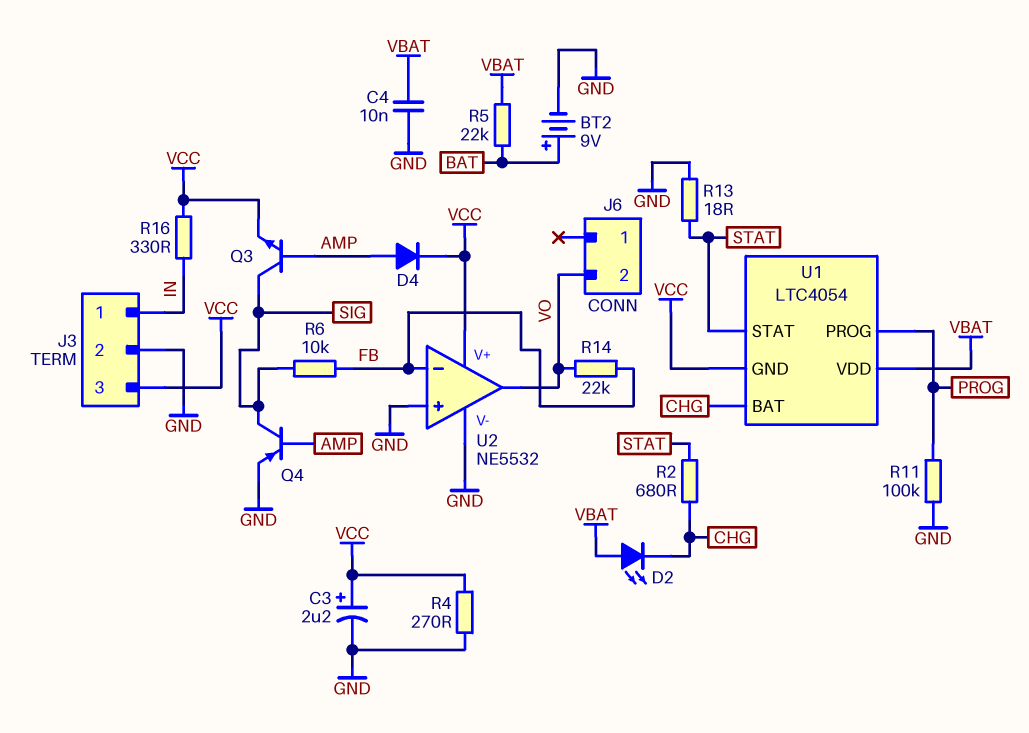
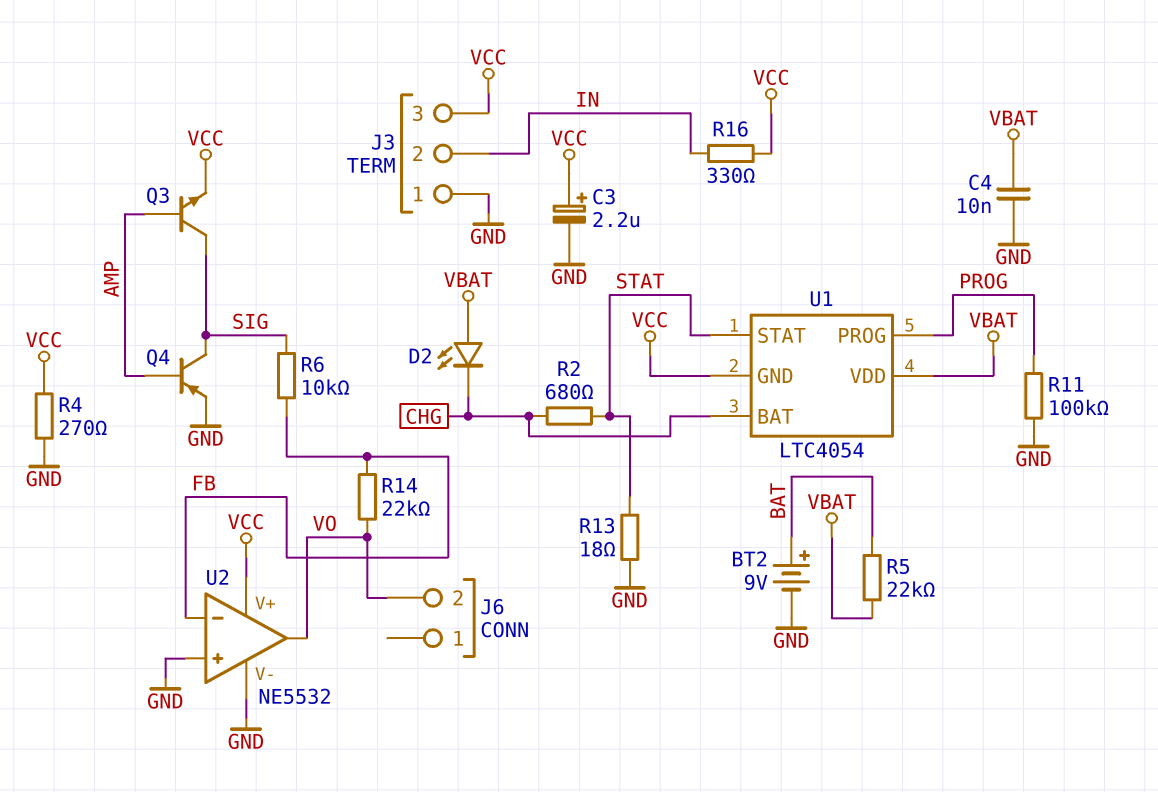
D4: diode (A AMP, K VCC) -> none
J3 pin 1: IN -> GND
J3 pin 2: GND -> IN

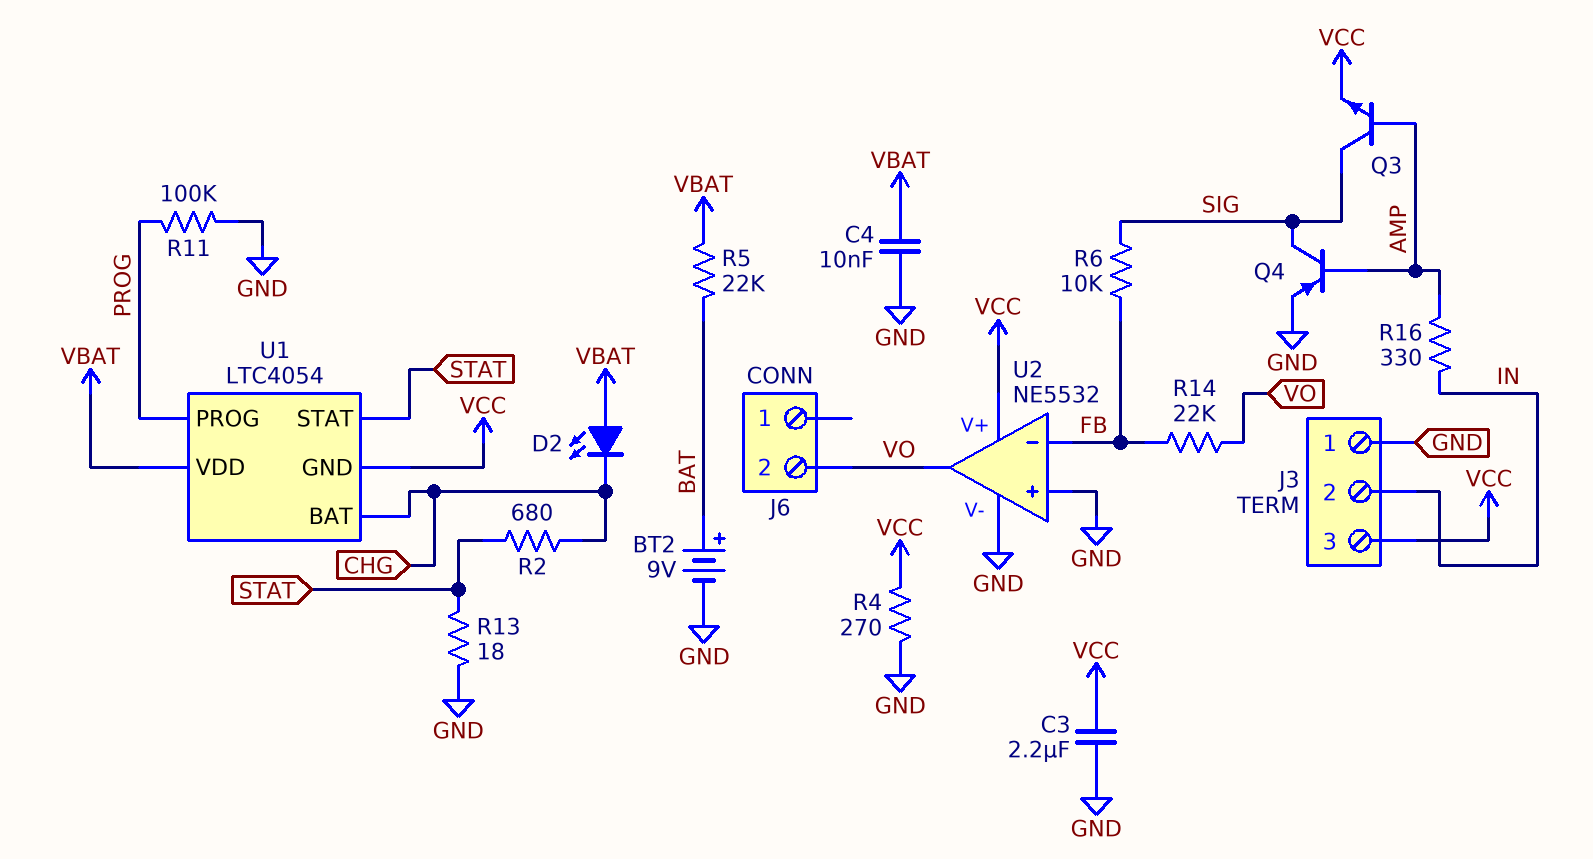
C3: 2.2uF (plus VCC, minus GND) -> 2.2uF (GND, VCC)
R16: 330 (IN, VCC) -> 330 (AMP, IN)

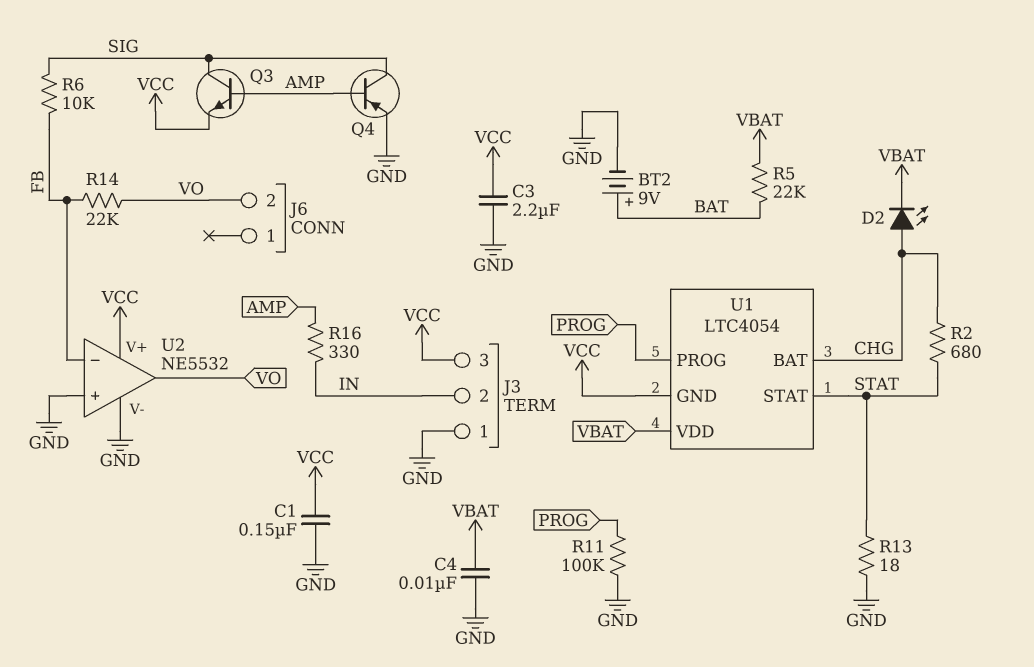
C1: none -> 150nF (GND, VCC)
D2: LED (A VBAT, K CHG) -> LED (A CHG, K VBAT)
R4: 270 (GND, VCC) -> none

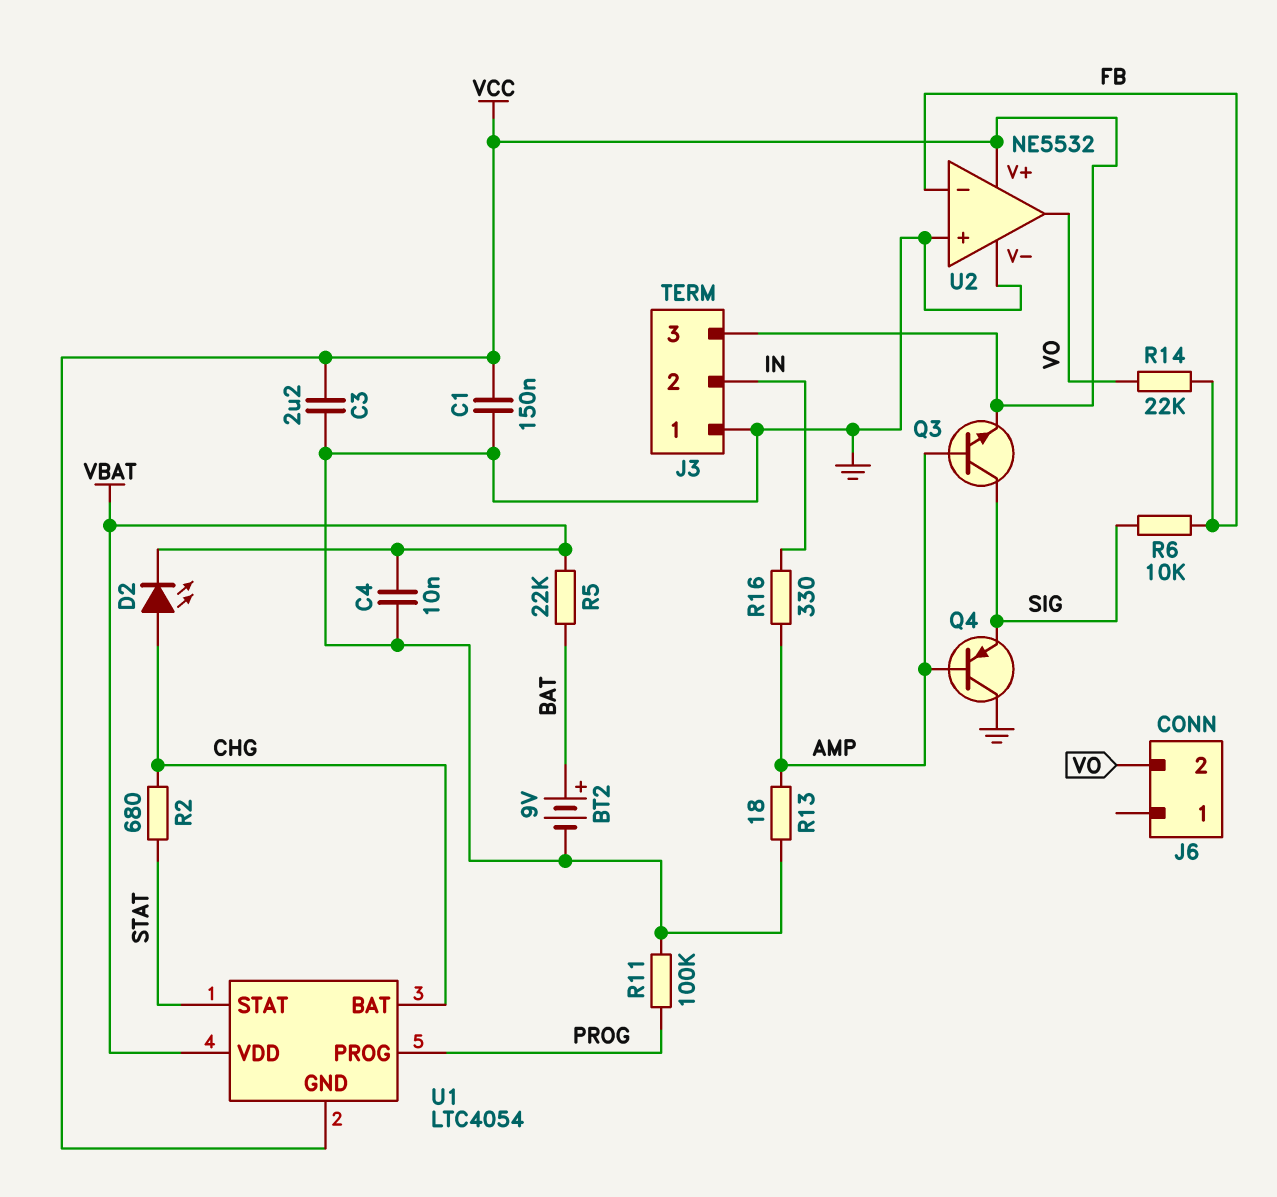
Q4: PNP (B AMP, C SIG, E GND) -> PNP (B AMP, C GND, E SIG)
R13: 18 (GND, STAT) -> 18 (AMP, GND)

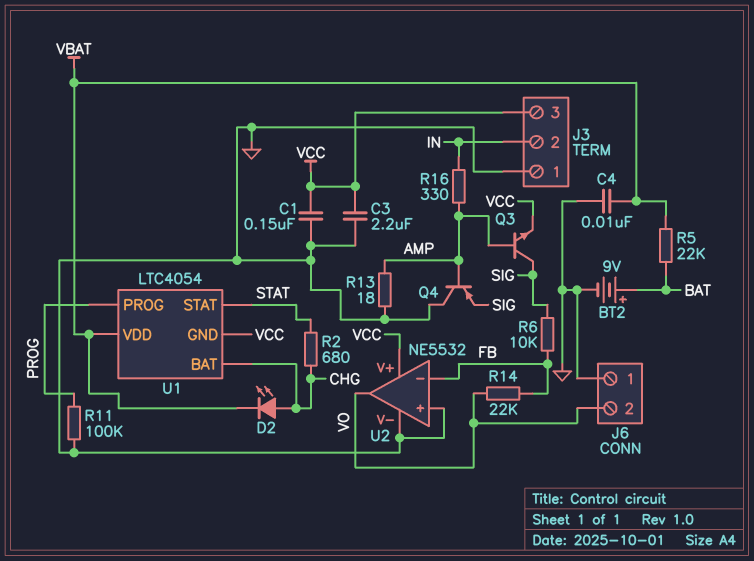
J6 pin 1: none -> GND

